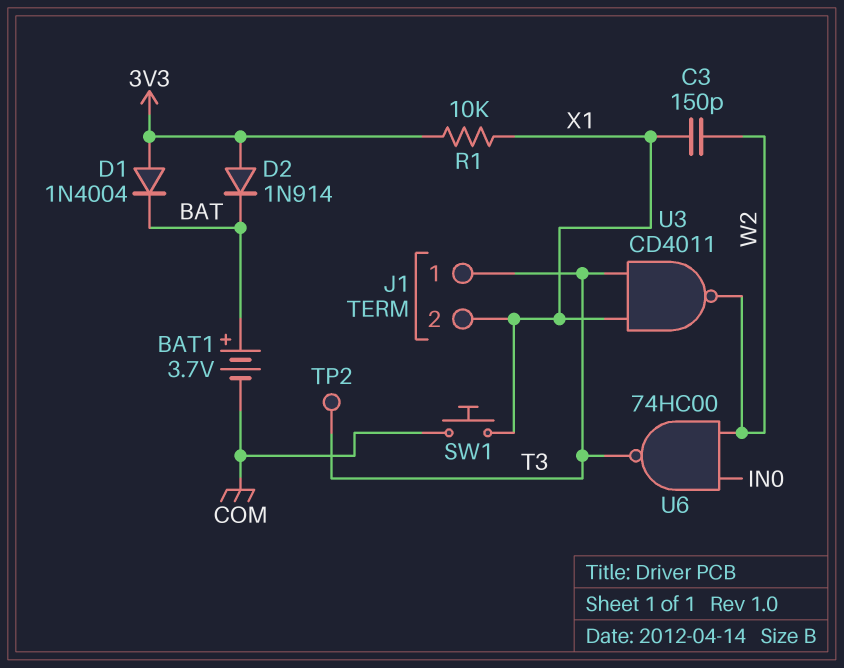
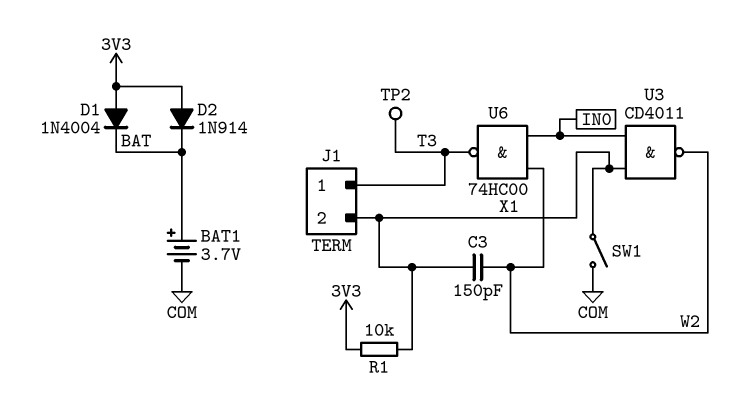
SW1: button (COM, X1) -> switch (COM, X1)
U3: NAND CD4011 (in T3, in X1, out W2) -> NAND CD4011 (in IN0, in X1, out W2)

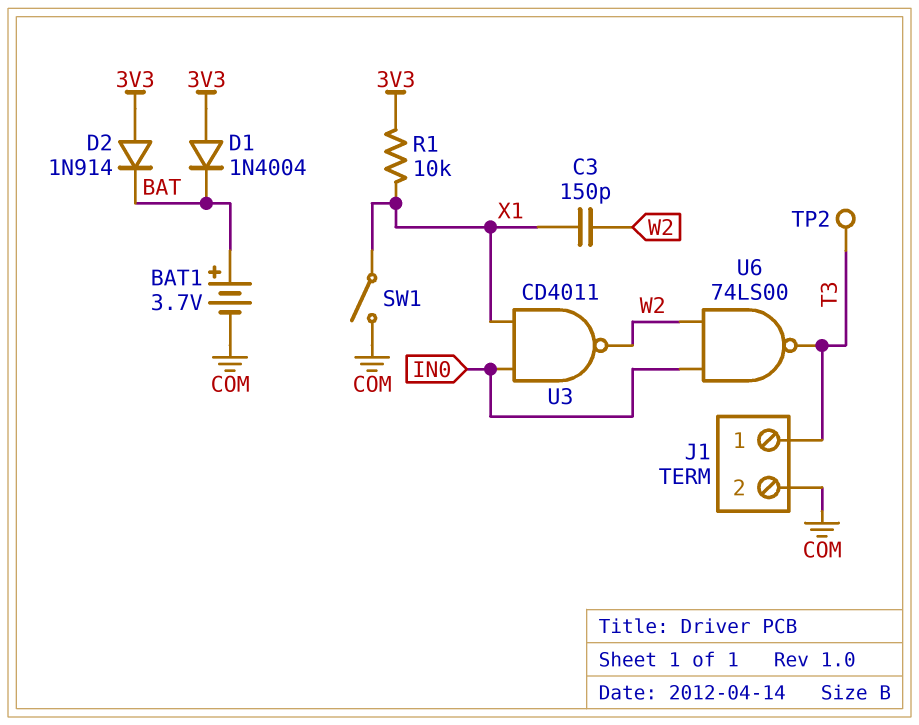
J1 pin 2: X1 -> COM
U6: NAND 74HC00 (in IN0, in W2, out T3) -> NAND 74LS00 (in IN0, in W2, out T3)

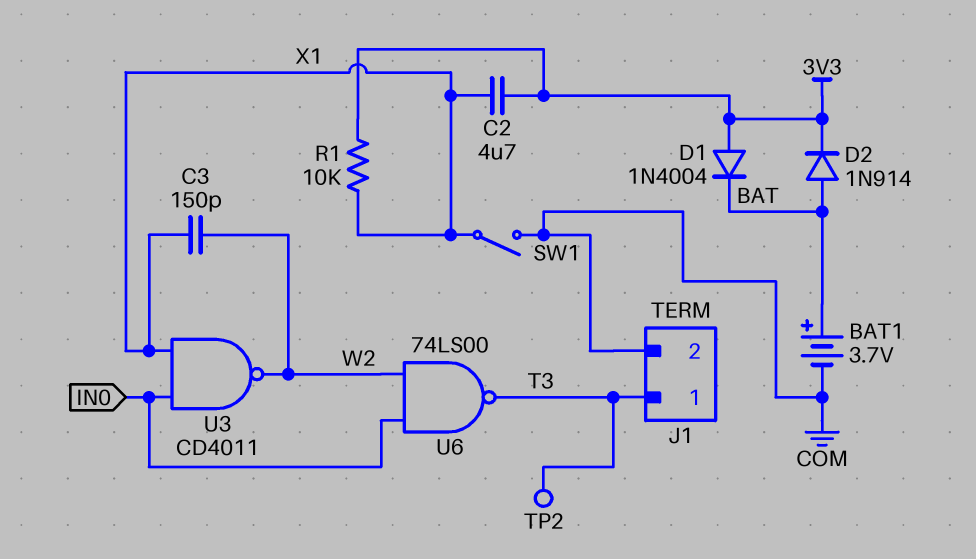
C2: none -> 4.7uF (3V3, X1)
D2: diode 1N914 (A 3V3, K BAT) -> diode 1N914 (A BAT, K 3V3)

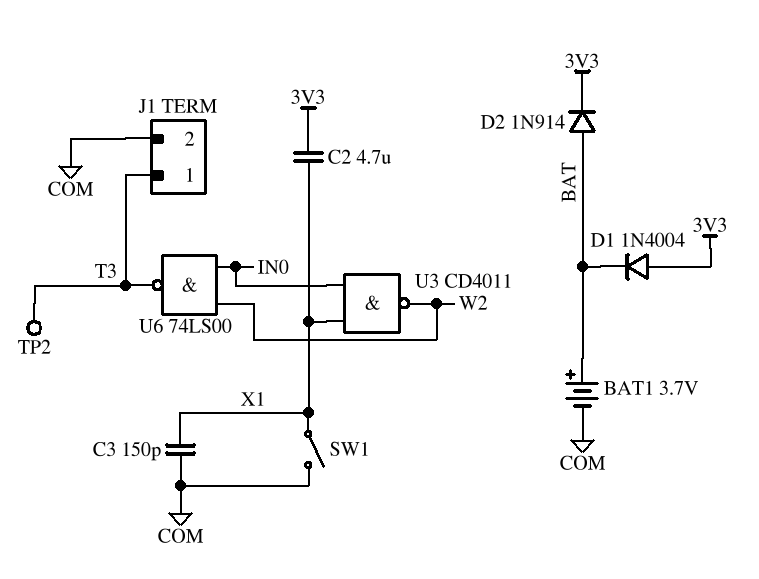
C3: 150pF (W2, X1) -> 150pF (COM, X1)
R1: 10k (3V3, X1) -> none

